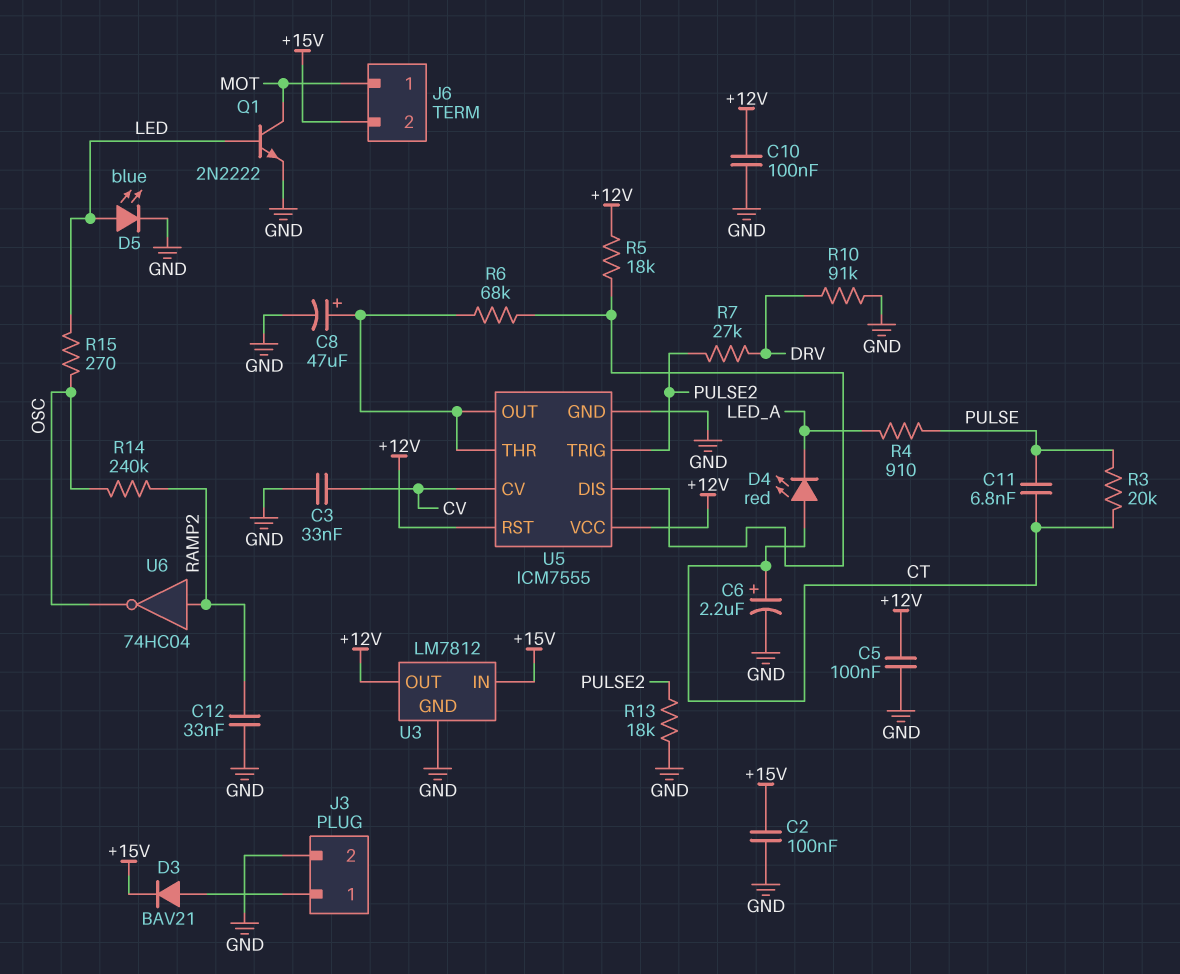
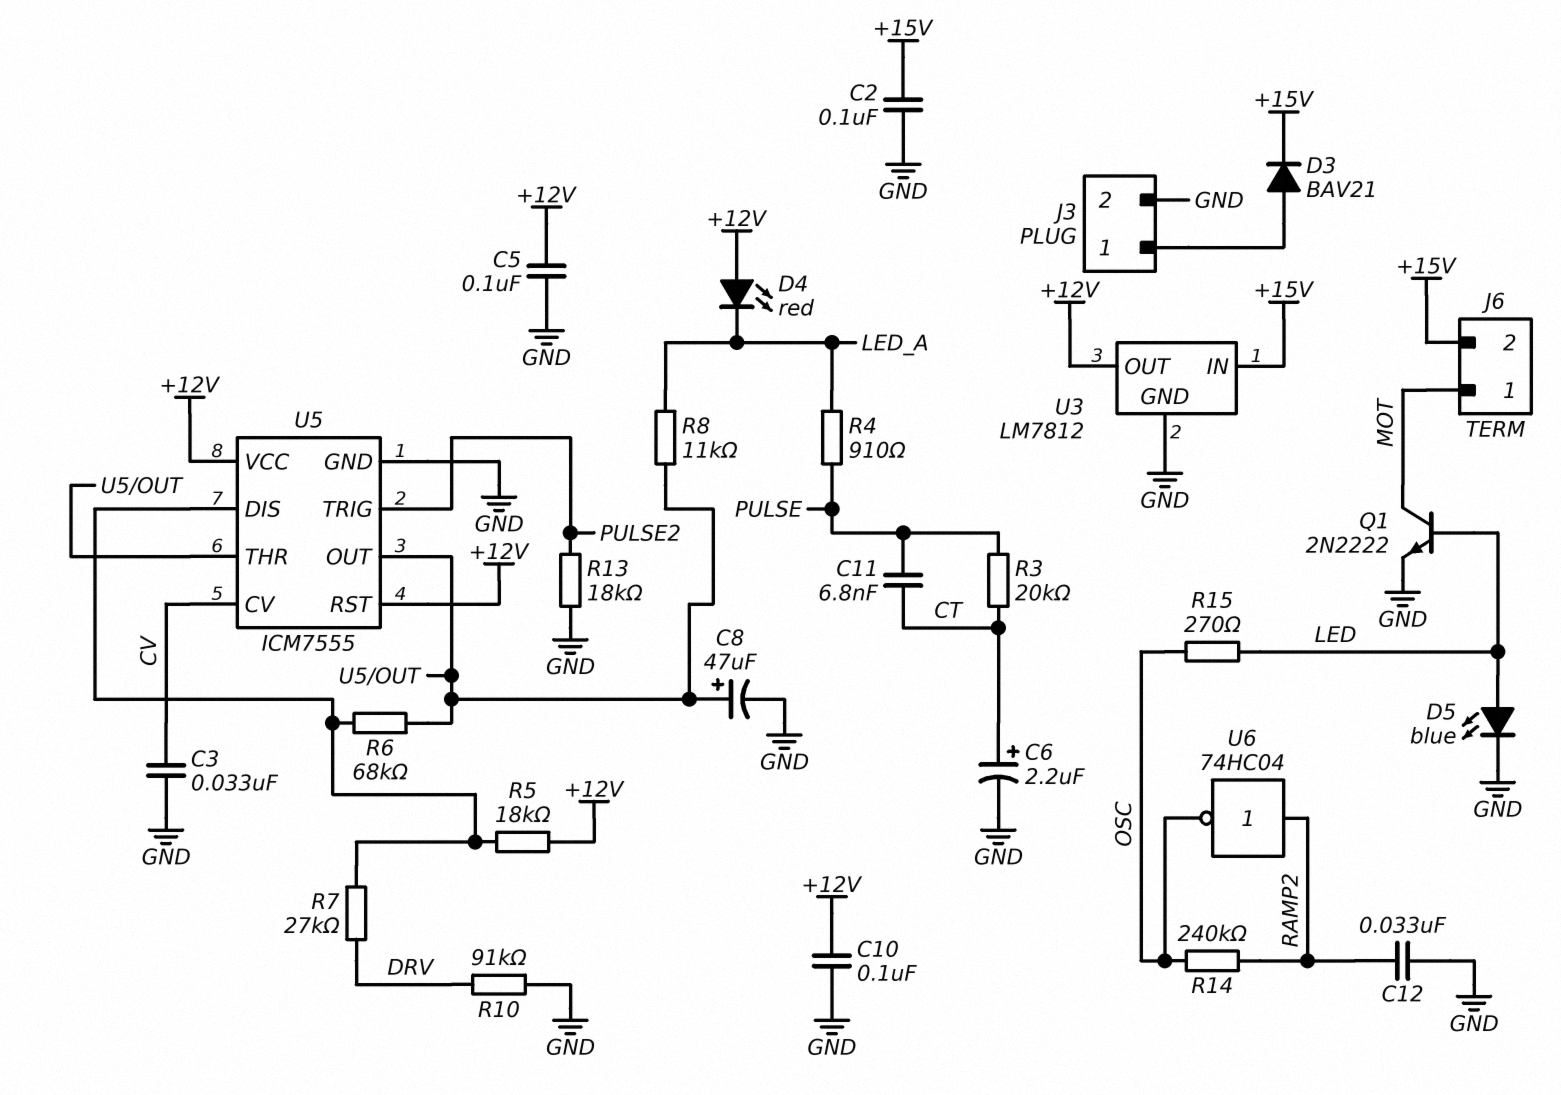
D4: LED red (A CT, K LED_A) -> LED red (A +12V, K LED_A)
R7: 27k (DRV, PULSE2) -> 27k (DRV, U5/DIS)
R8: none -> 11k (LED_A, U5/OUT)

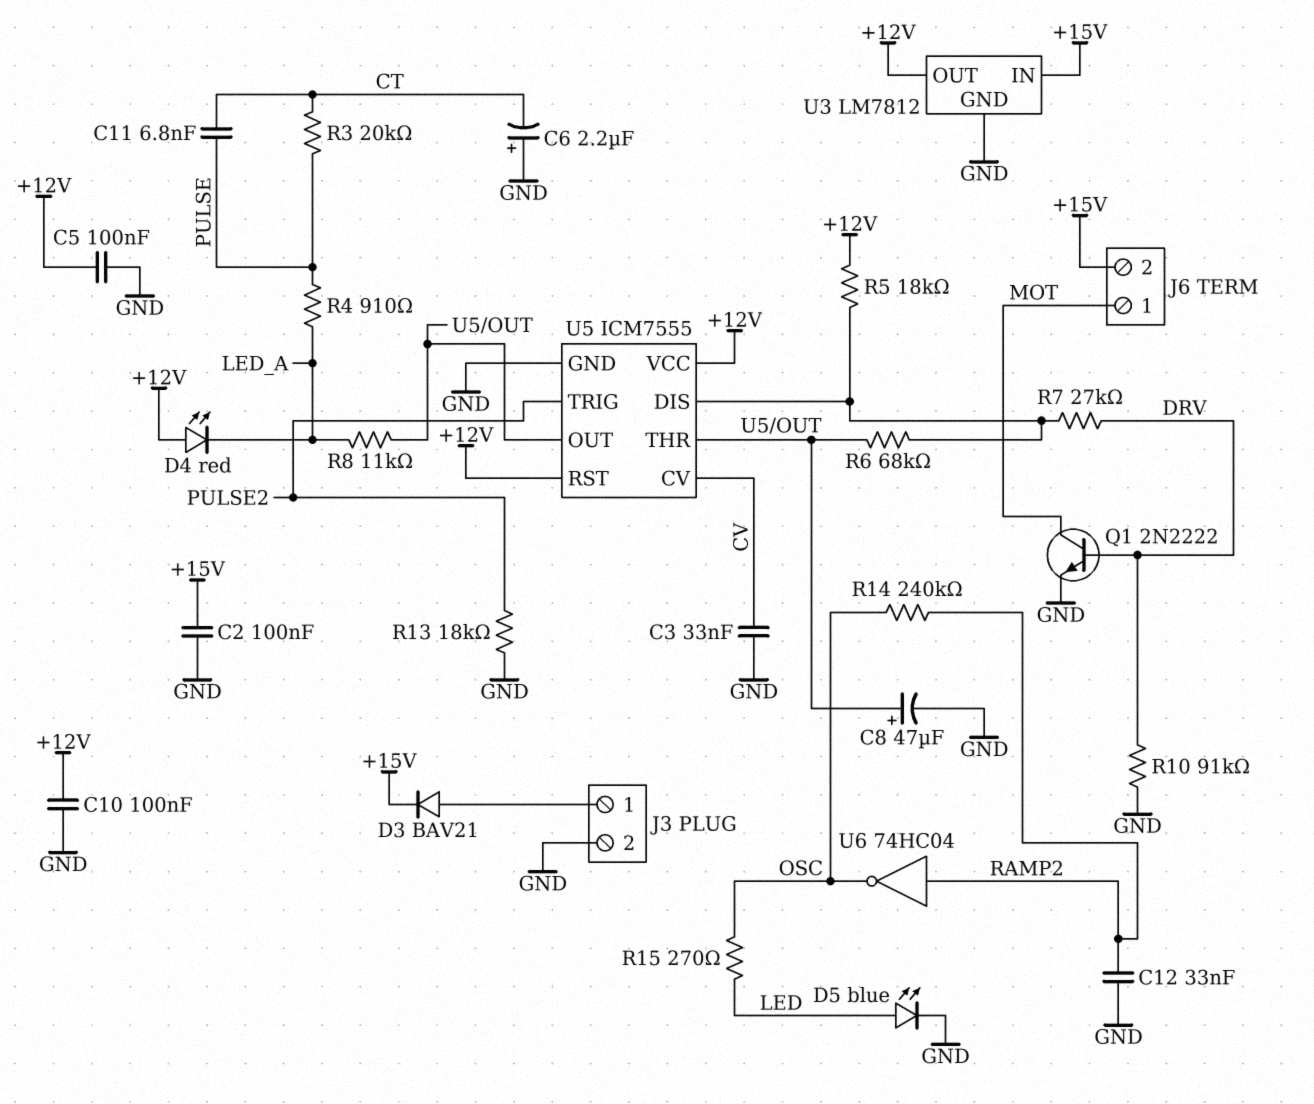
C6: 2.2uF (plus CT, minus GND) -> 2.2uF (plus GND, minus CT)
Q1: NPN 2N2222 (B LED, C MOT, E GND) -> NPN 2N2222 (B DRV, C MOT, E GND)

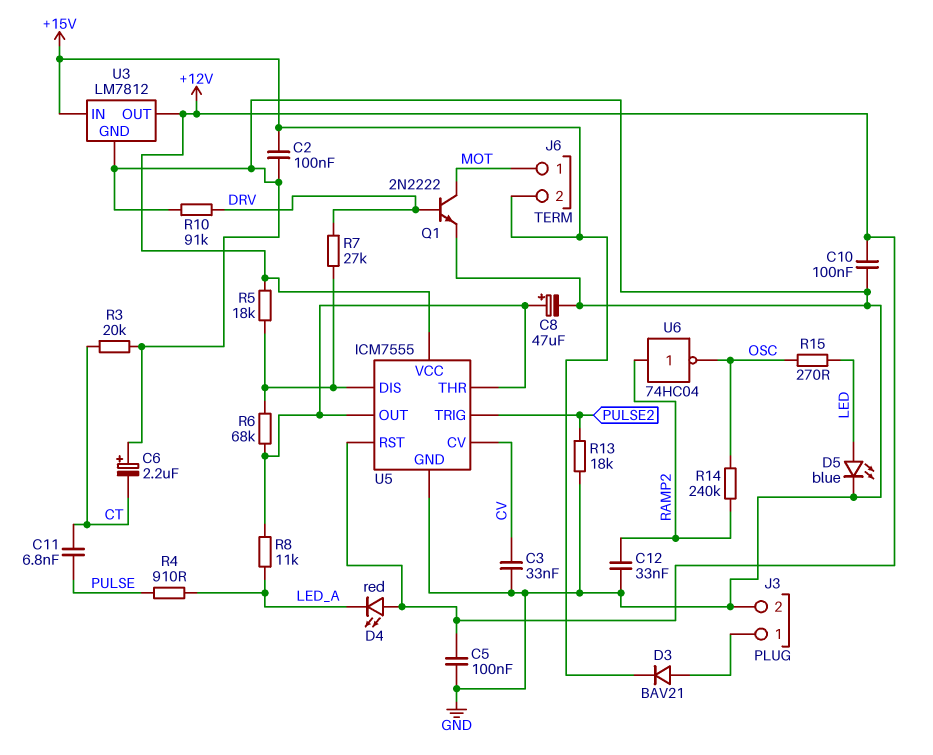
R3: 20k (CT, PULSE) -> 20k (CT, GND)

